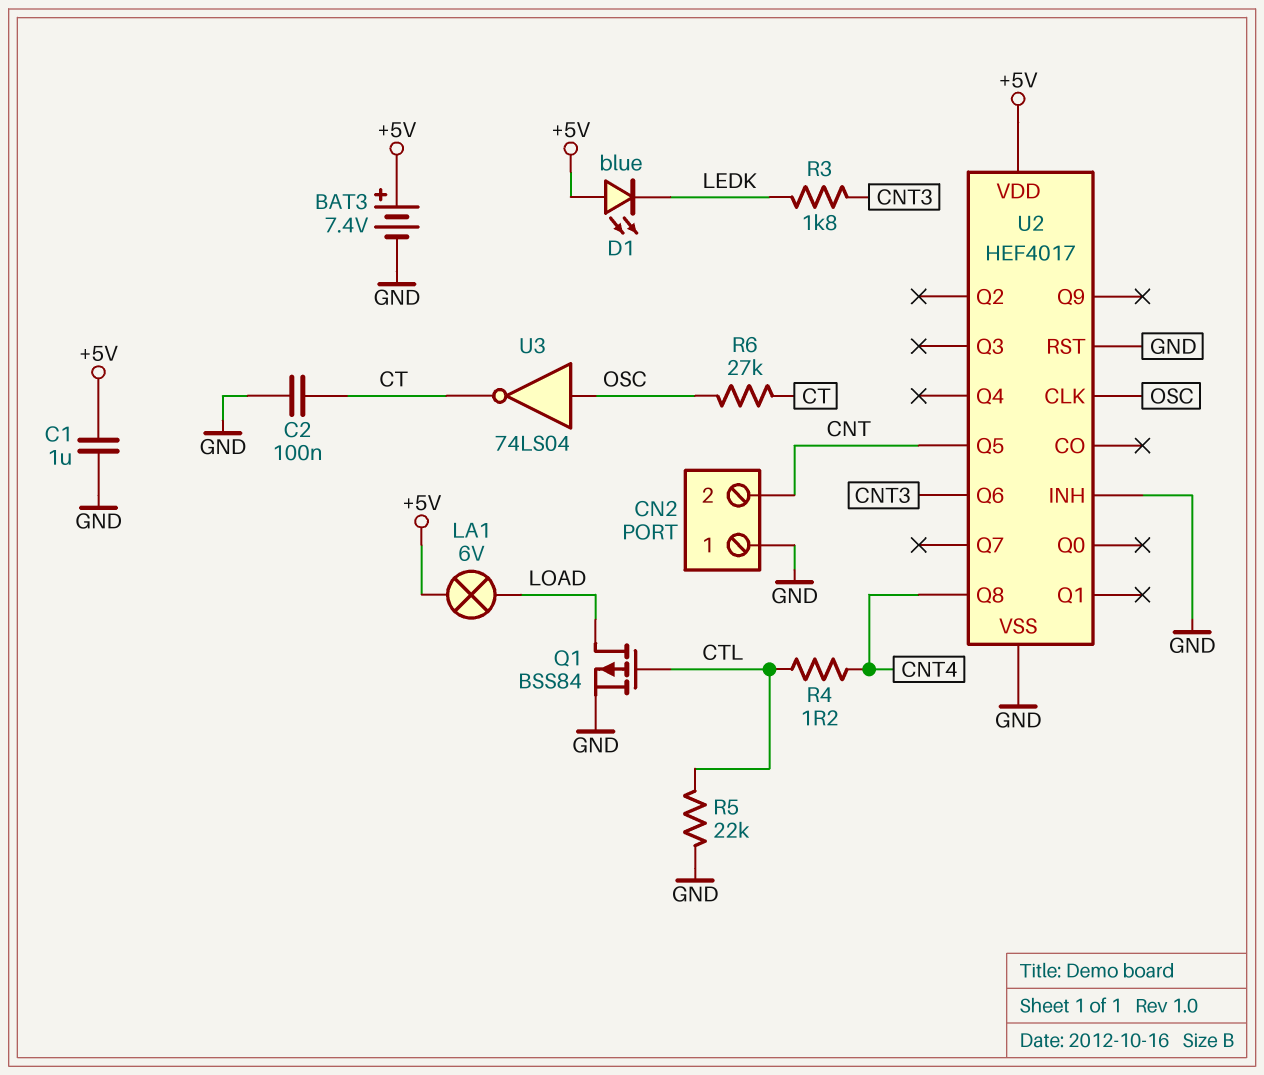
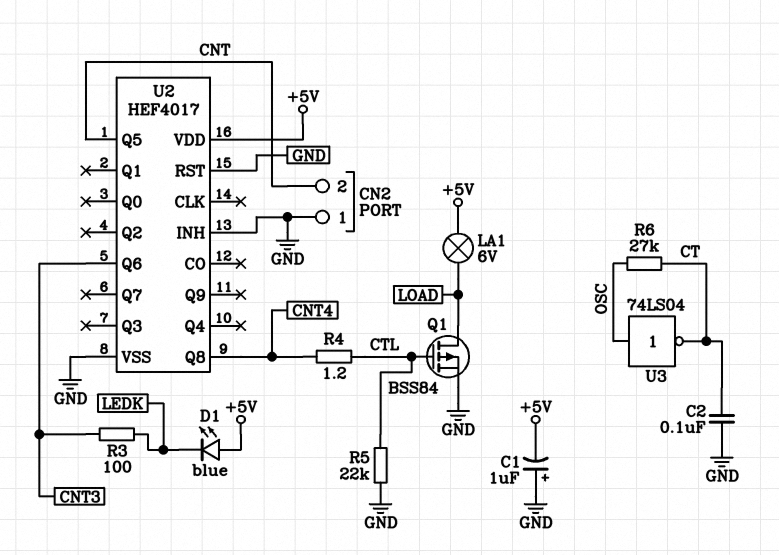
BAT3: 7.4V (plus +5V, minus GND) -> none
C1: 1uF (+5V, GND) -> 1uF (plus GND, minus +5V)
R3: 1.8k (CNT3, LEDK) -> 100 (CNT3, LEDK)
U2 pin CLK: OSC -> none

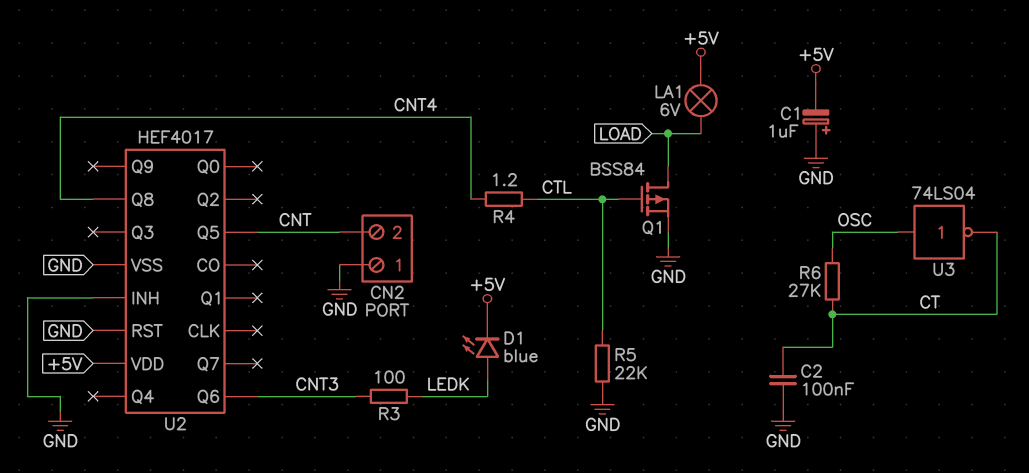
D1: LED blue (A +5V, K LEDK) -> LED blue (A LEDK, K +5V)

